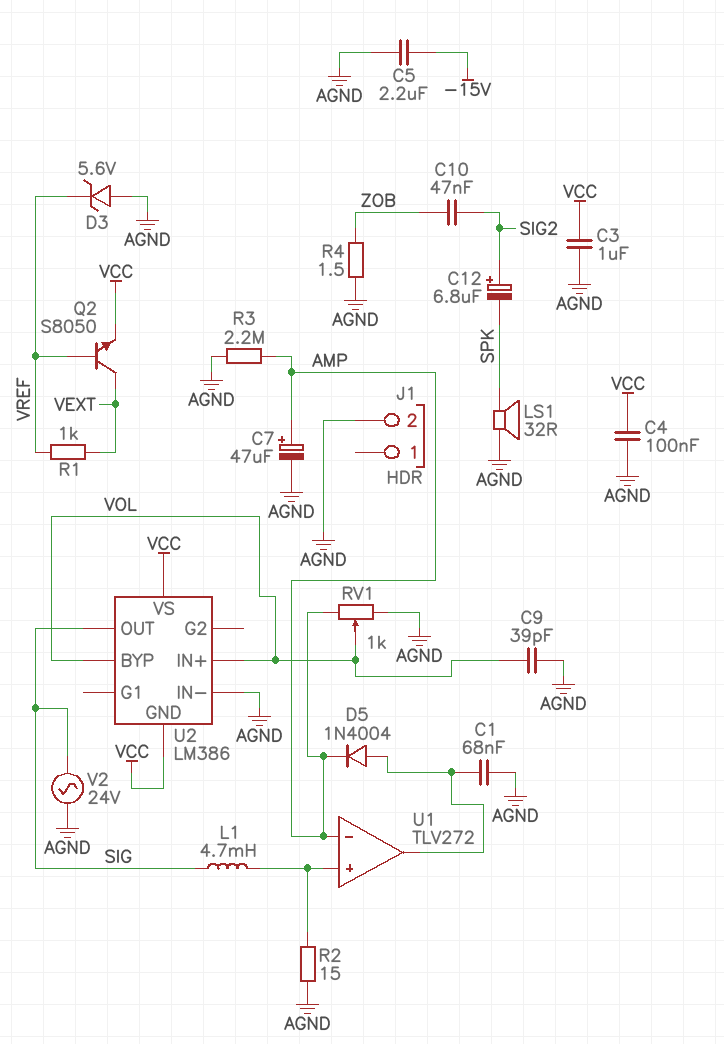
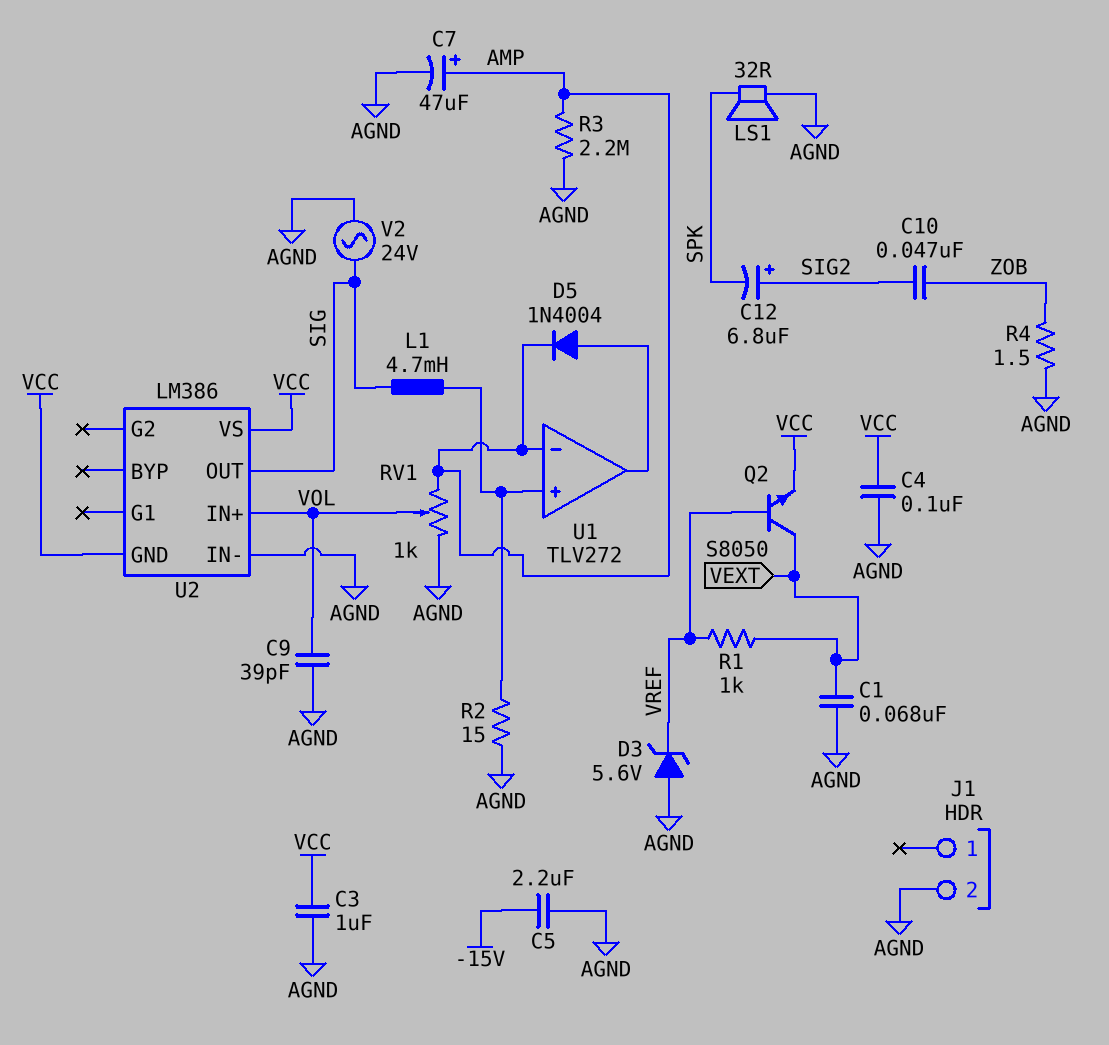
C1: 68nF (AGND, U1/out) -> 68nF (AGND, VEXT)
U2 pin BYP: VOL -> none

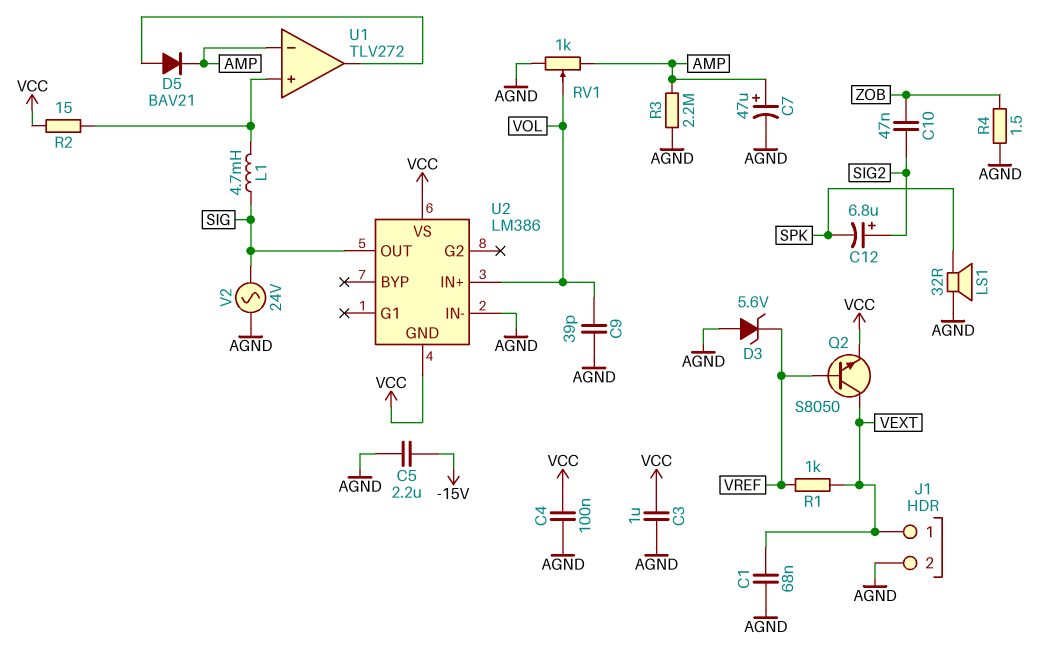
D5: diode 1N4004 (A U1/out, K AMP) -> diode BAV21 (A U1/out, K AMP)
J1 pin 1: none -> VEXT
R2: 15 (AGND, U1/in+) -> 15 (U1/in+, VCC)

